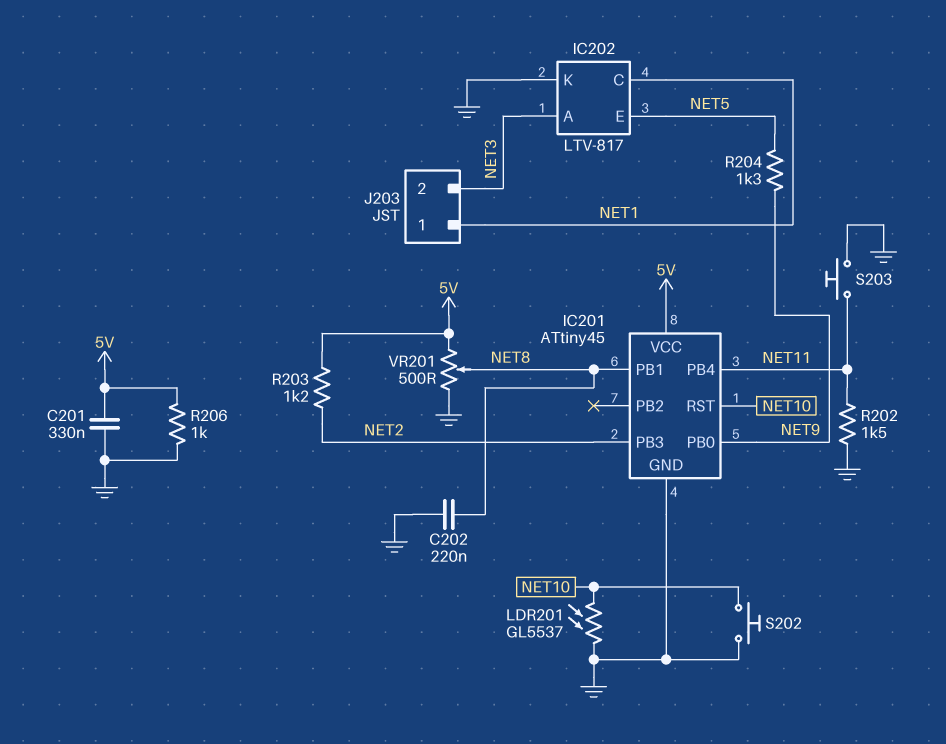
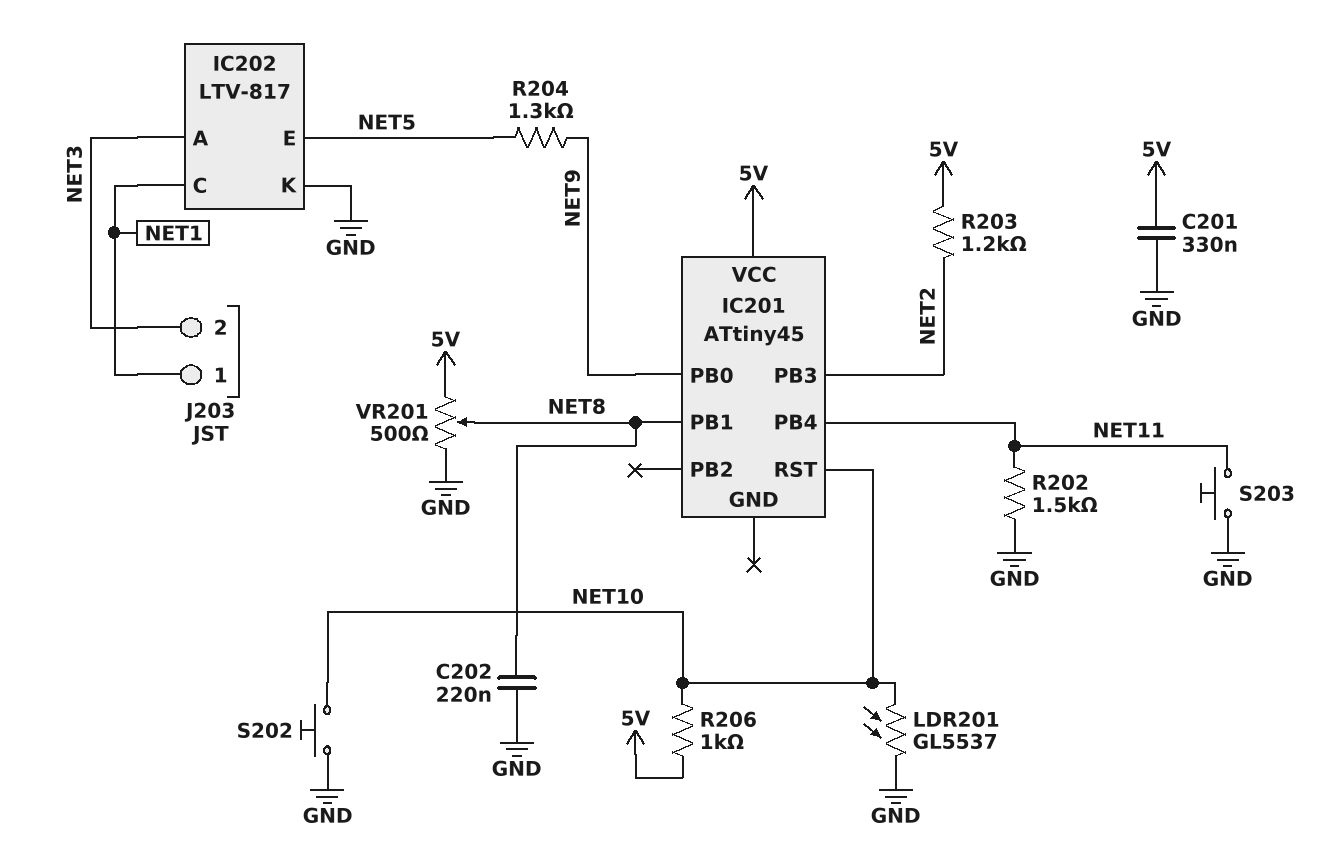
IC201 pin GND: GND -> none
R206: 1k (5V, GND) -> 1k (5V, NET10)

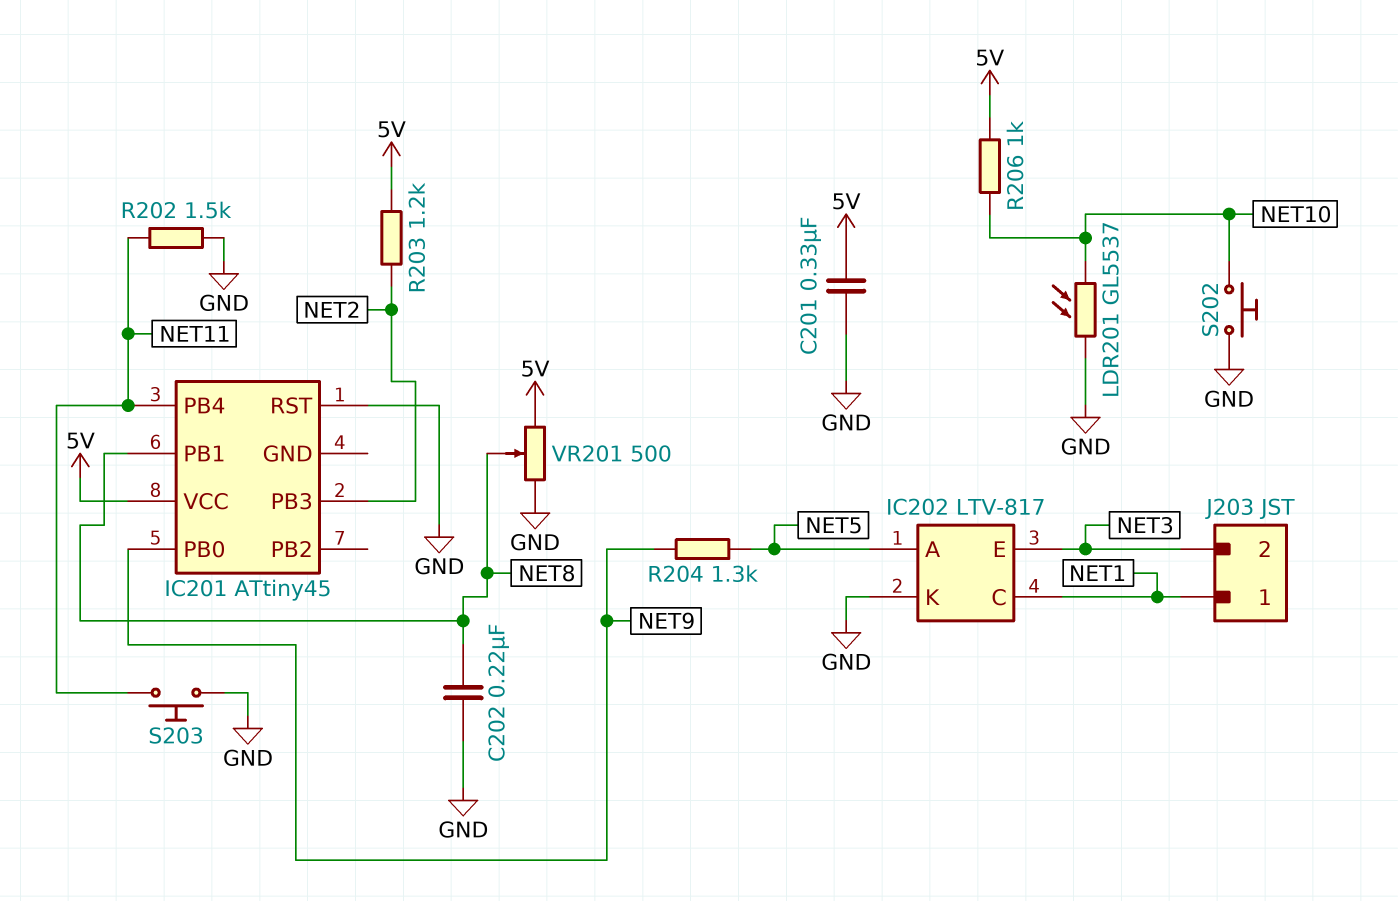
IC201 pin RST: NET10 -> GND
IC202 pin A: NET3 -> NET5
IC202 pin E: NET5 -> NET3

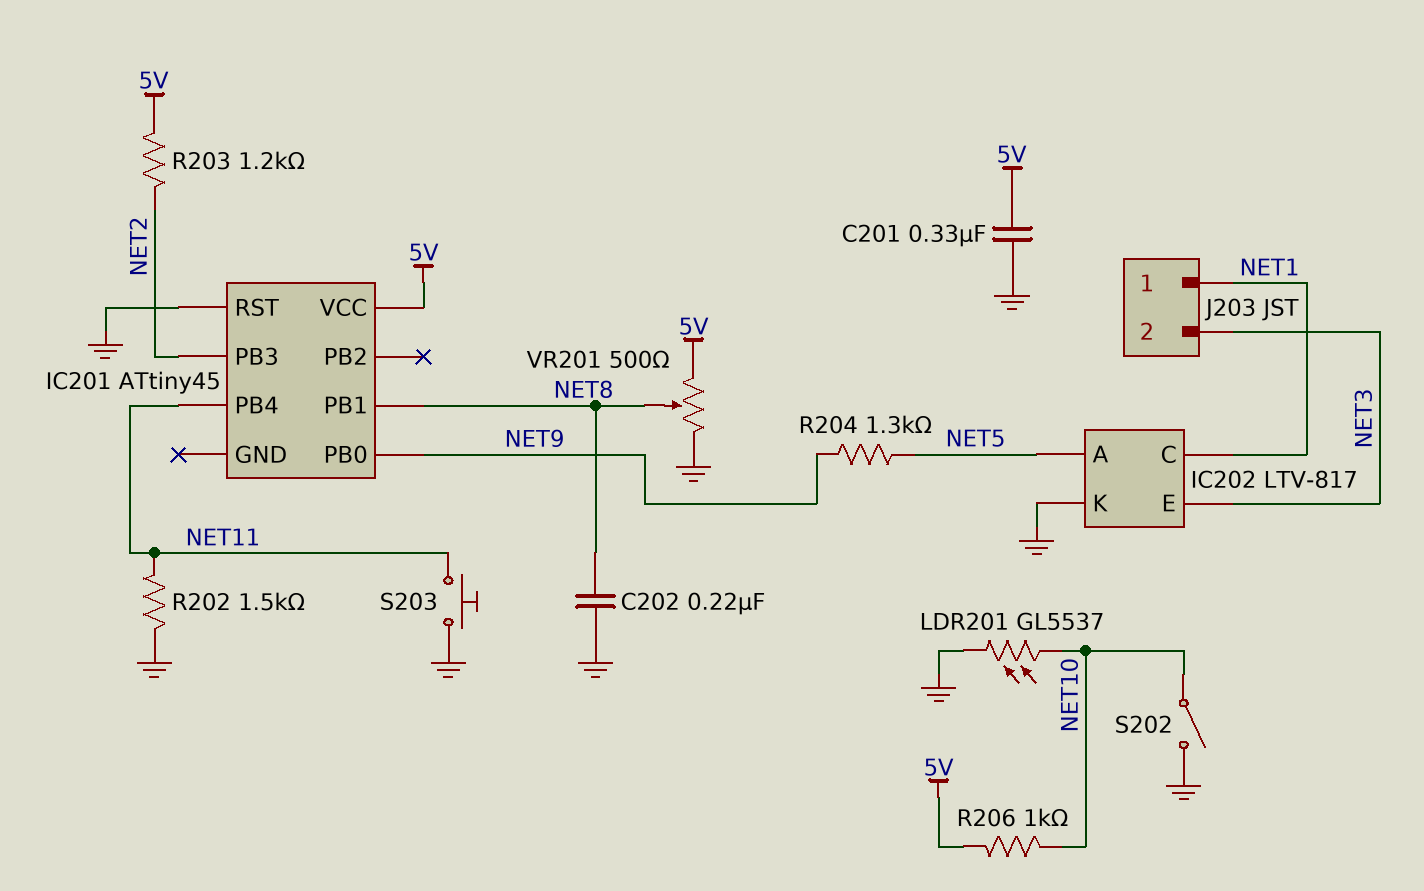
S202: button (GND, NET10) -> switch (GND, NET10)

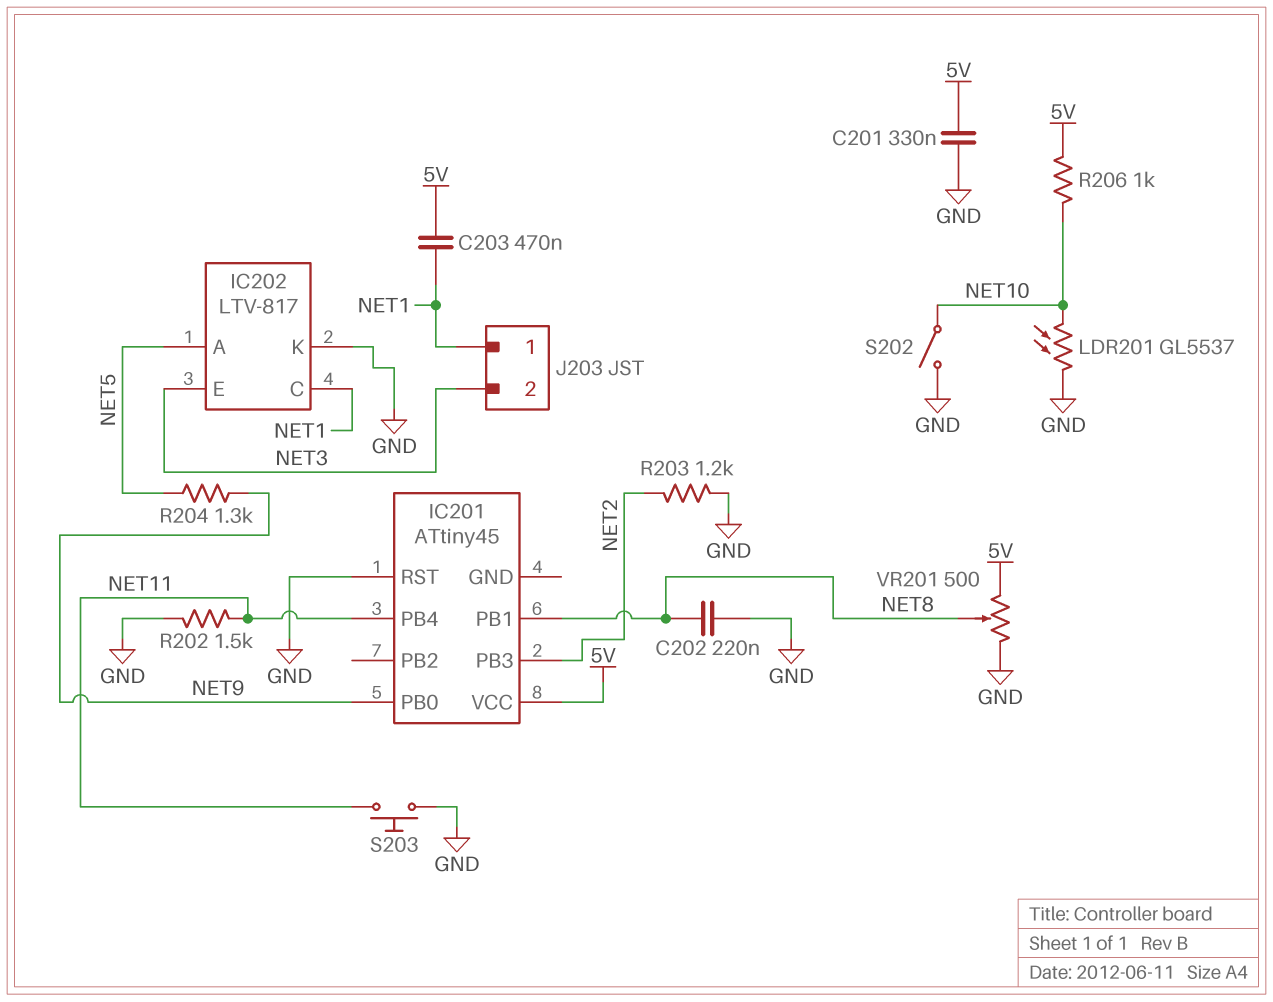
C203: none -> 470nF (5V, NET1)
R203: 1.2k (5V, NET2) -> 1.2k (GND, NET2)

